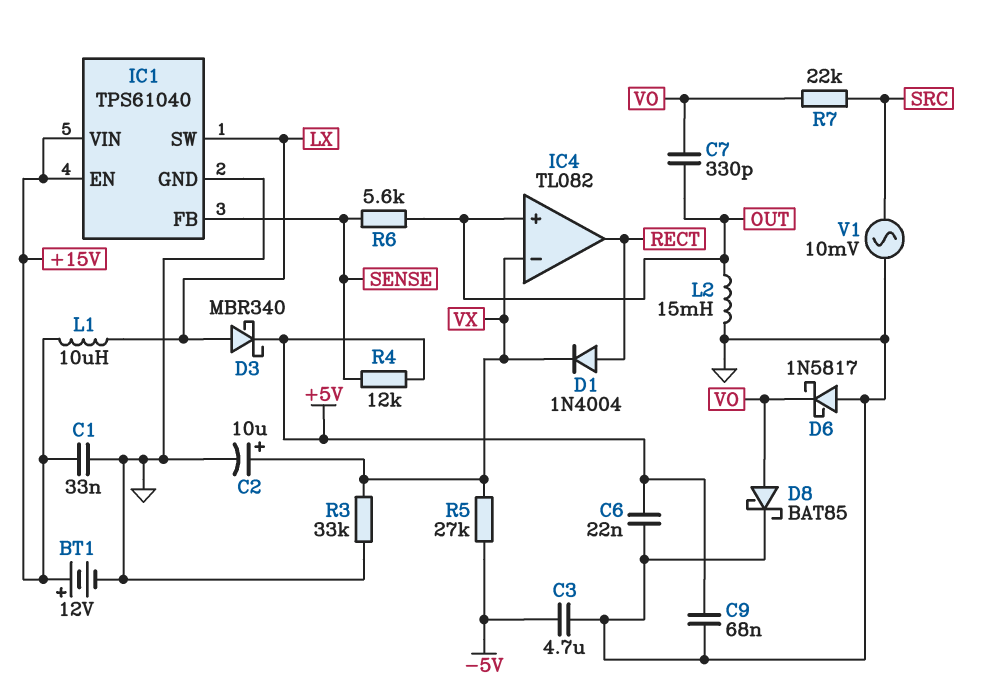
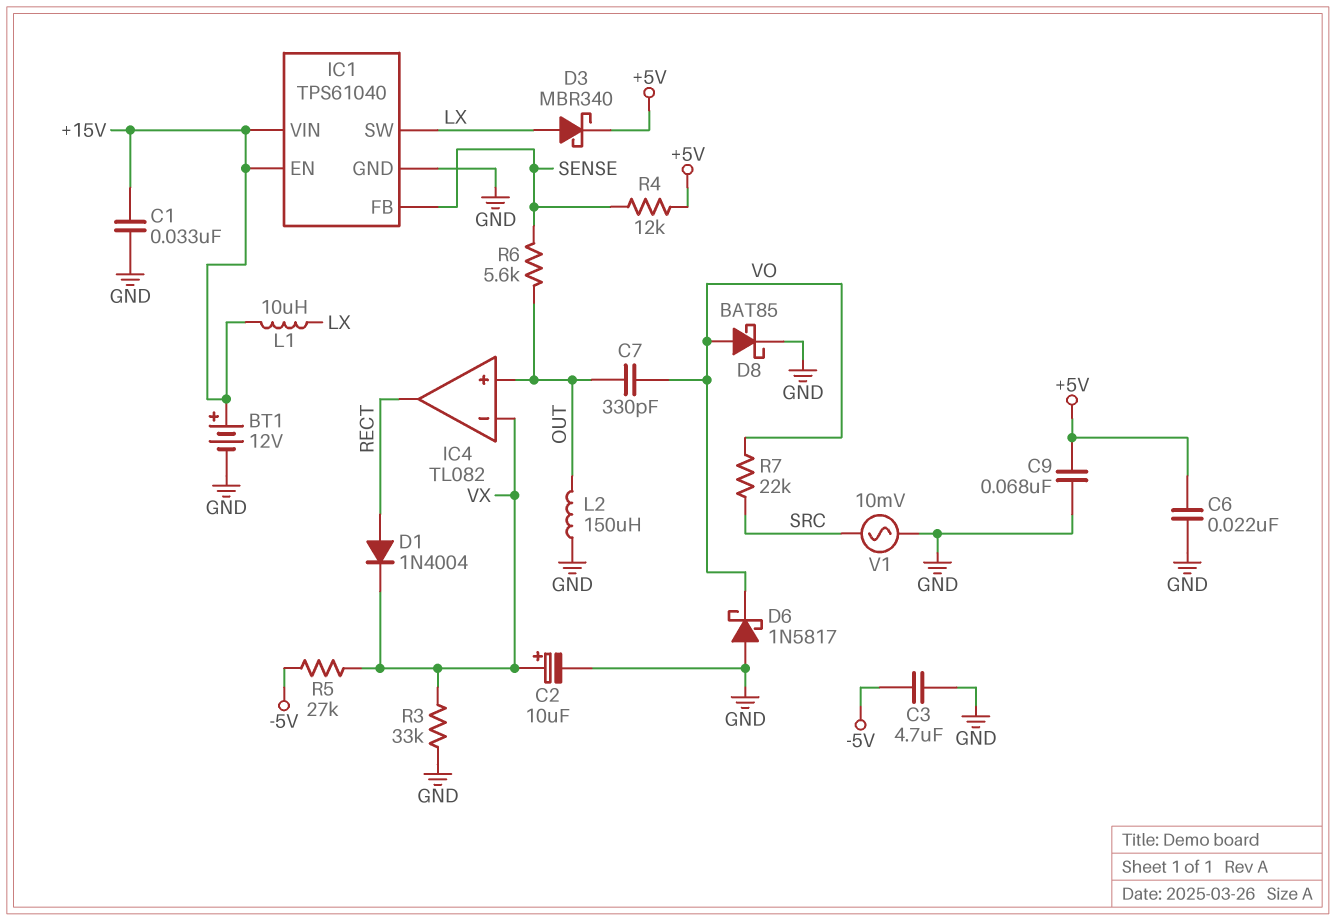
L2: 15mH (GND, OUT) -> 150uH (GND, OUT)

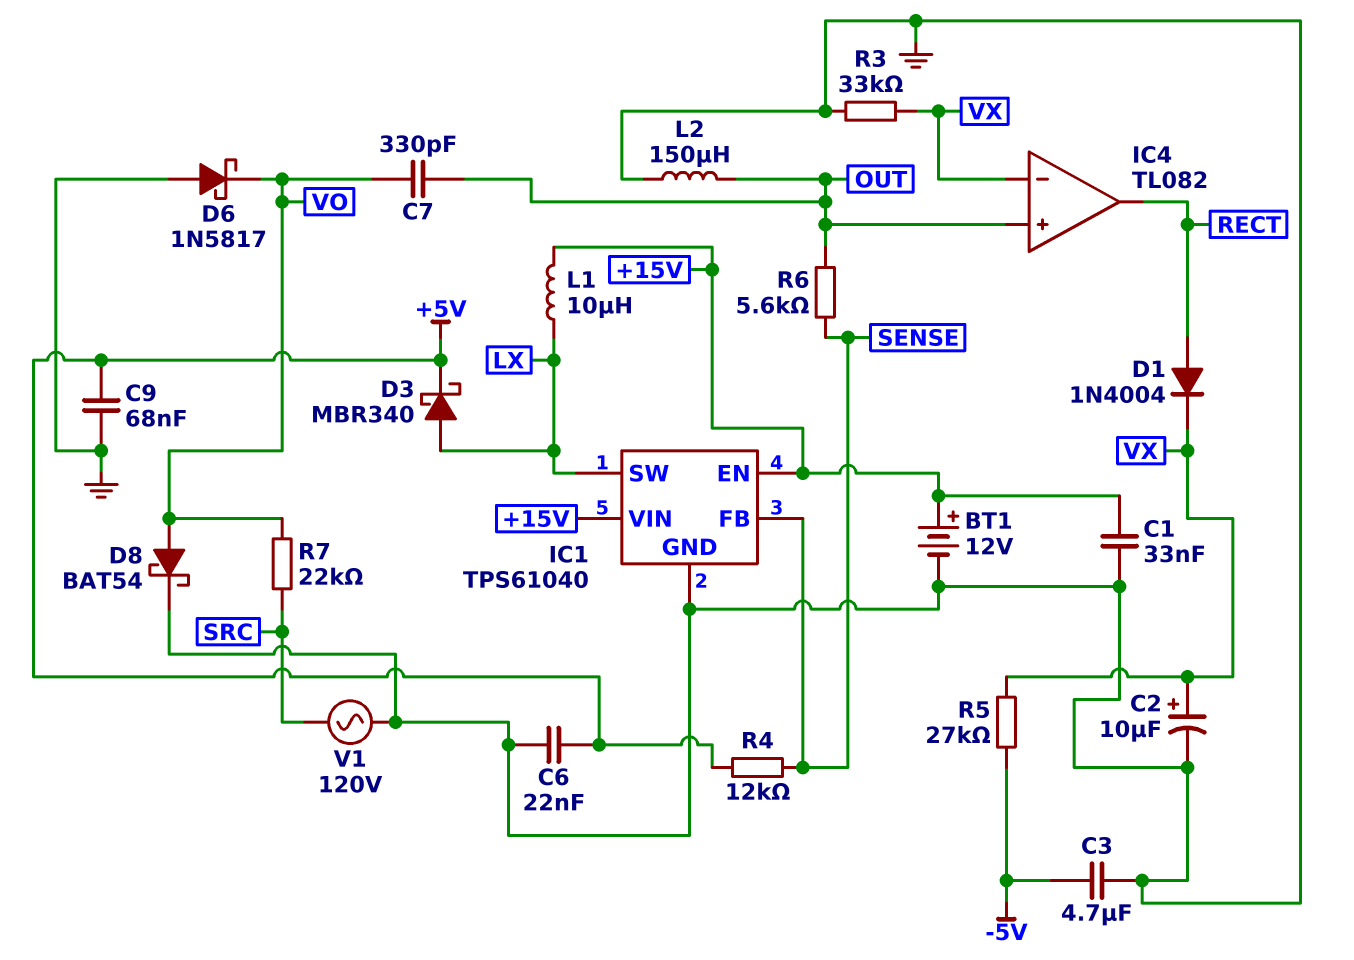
D8: schottky BAT85 (A VO, K GND) -> schottky BAT54 (A VO, K GND)
V1: AC 10mV (GND, SRC) -> AC 120V (GND, SRC)

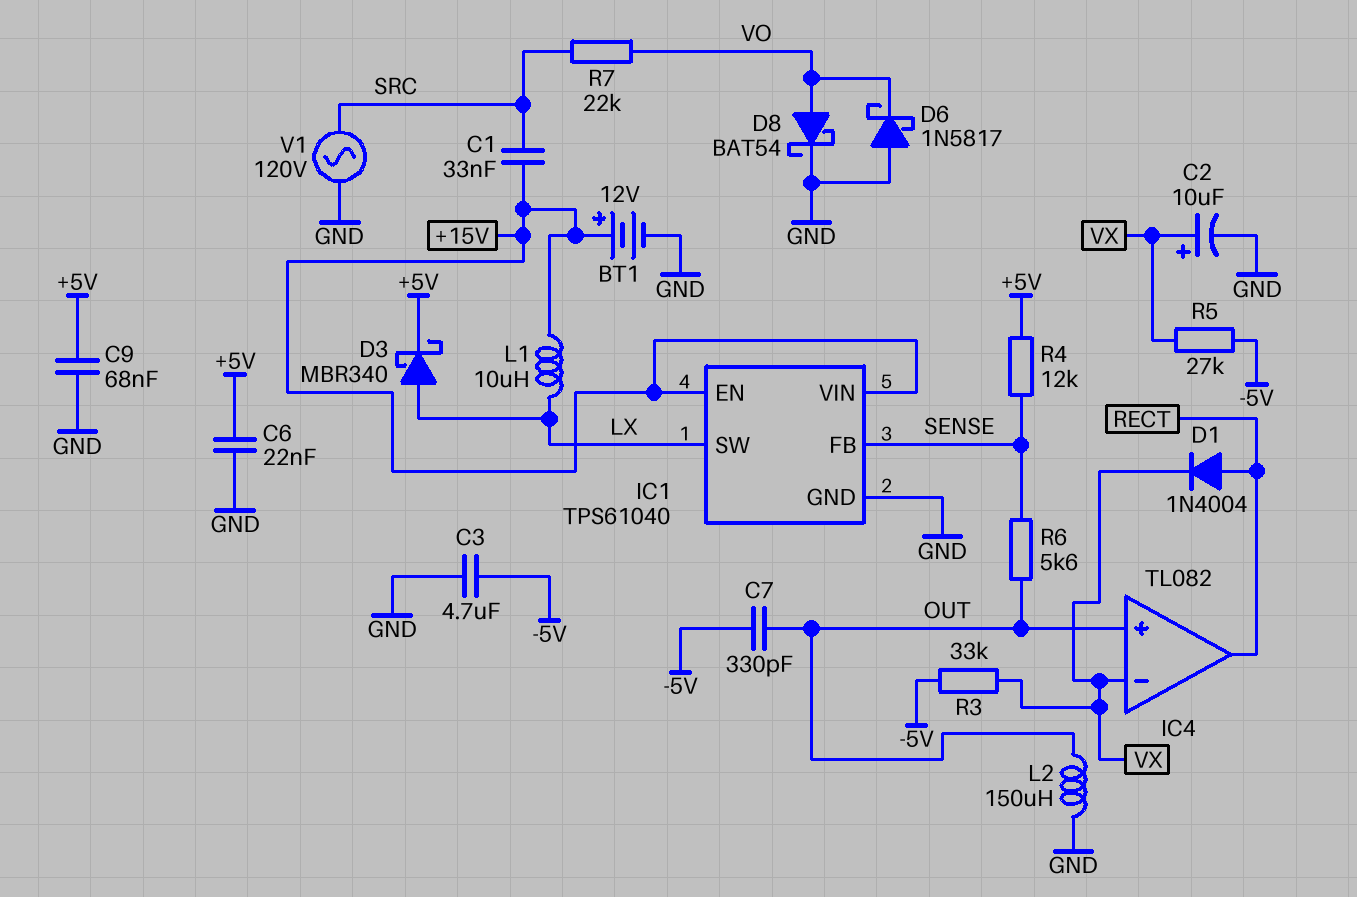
C1: 33nF (+15V, GND) -> 33nF (+15V, SRC)
C7: 330pF (OUT, VO) -> 330pF (-5V, OUT)
R3: 33k (GND, VX) -> 33k (-5V, VX)

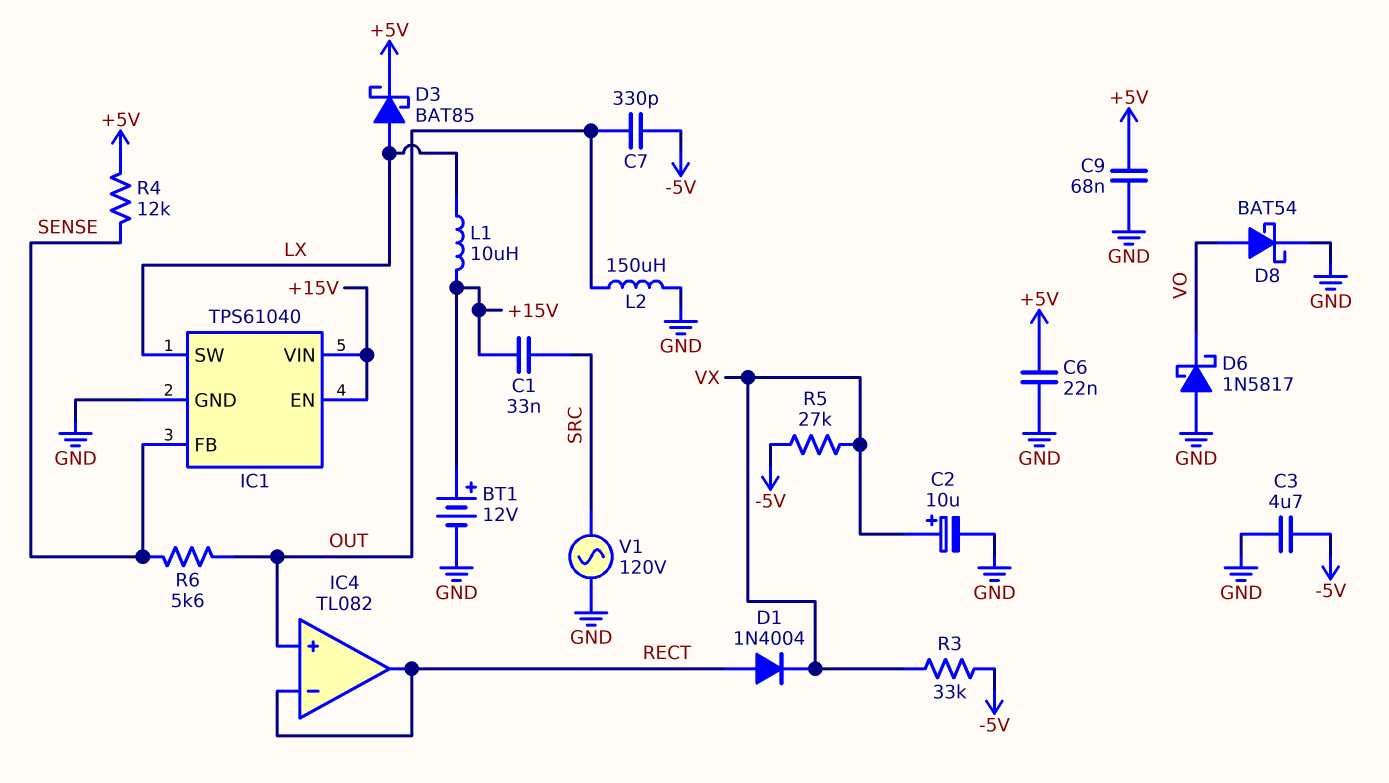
D3: schottky MBR340 (A LX, K +5V) -> schottky BAT85 (A LX, K +5V)
IC4 pin in-: VX -> RECT
R7: 22k (SRC, VO) -> none

